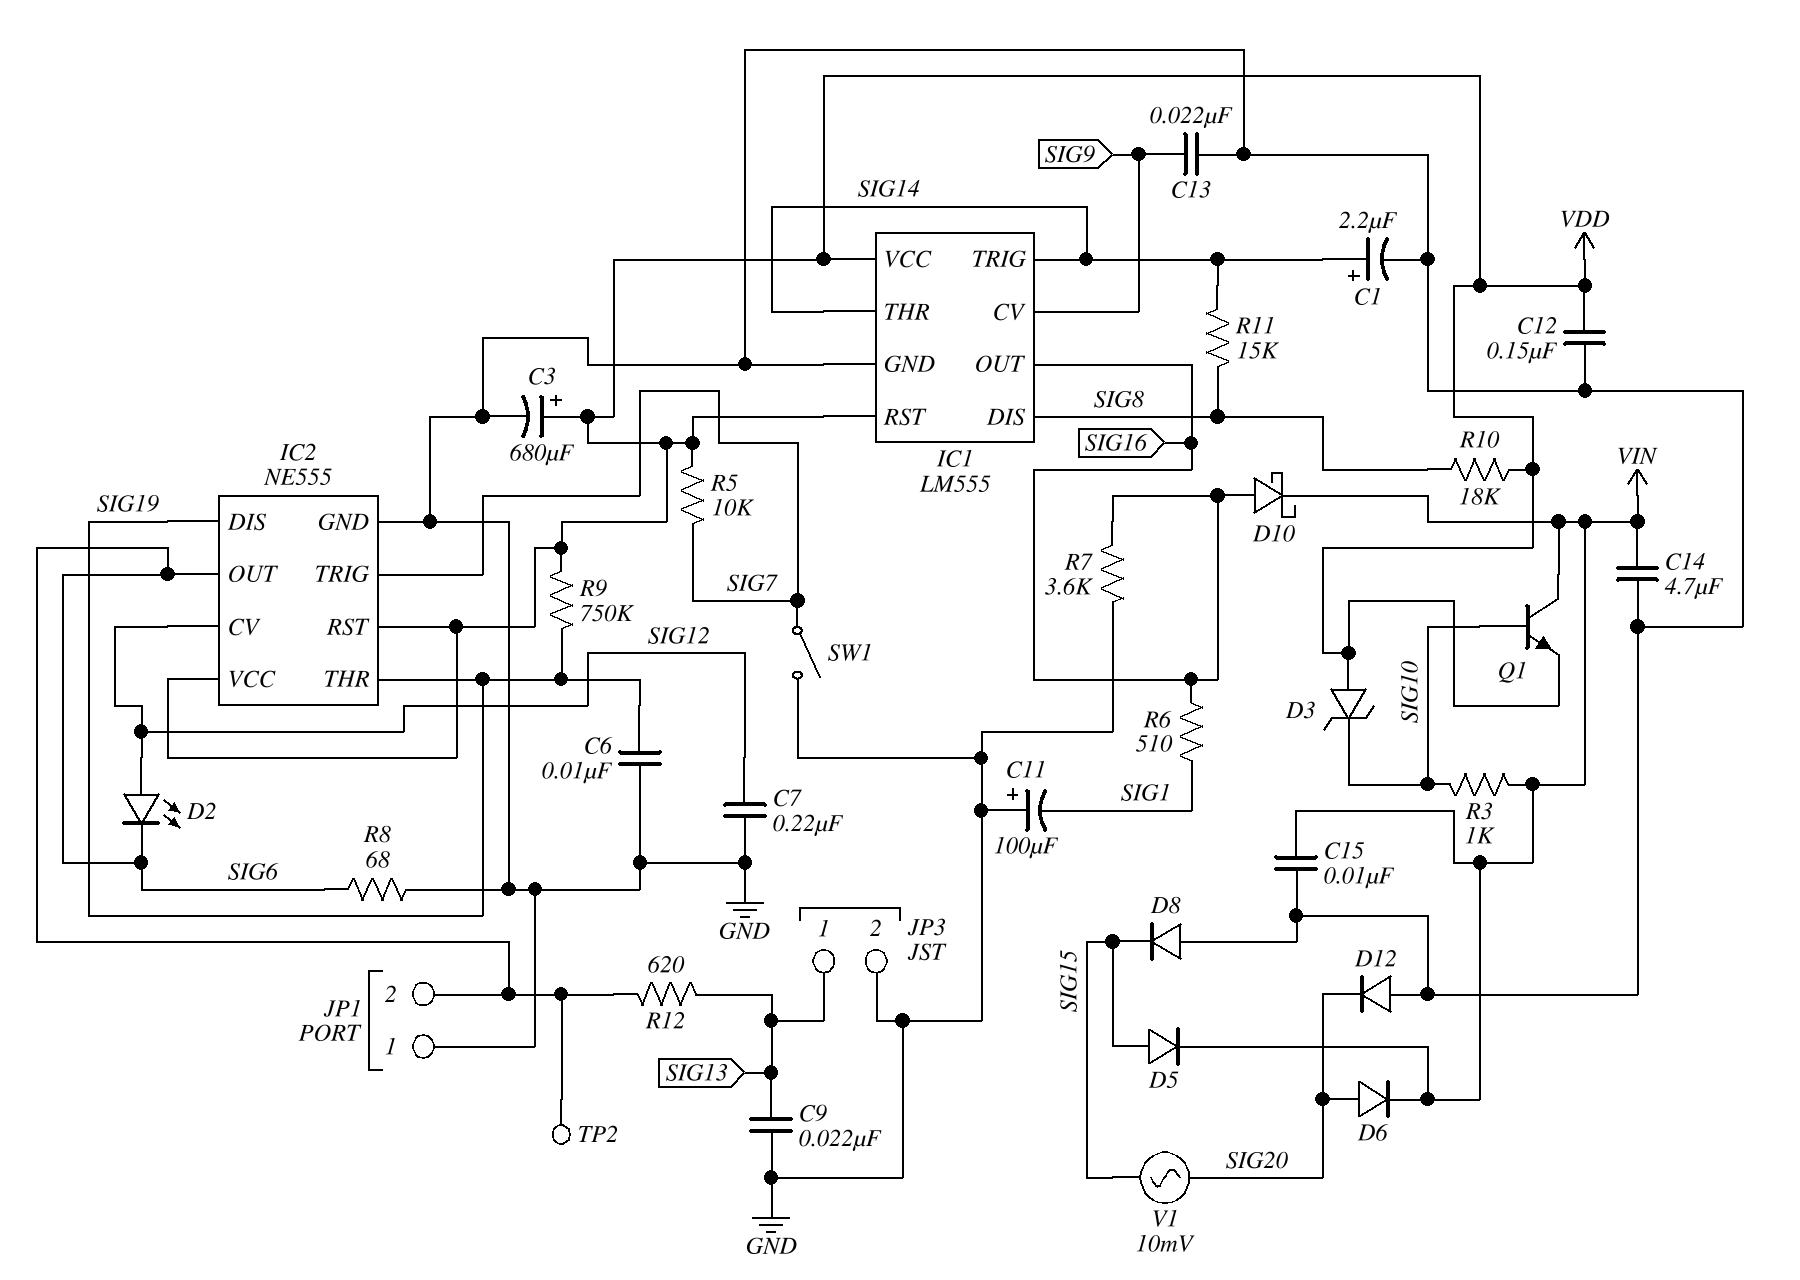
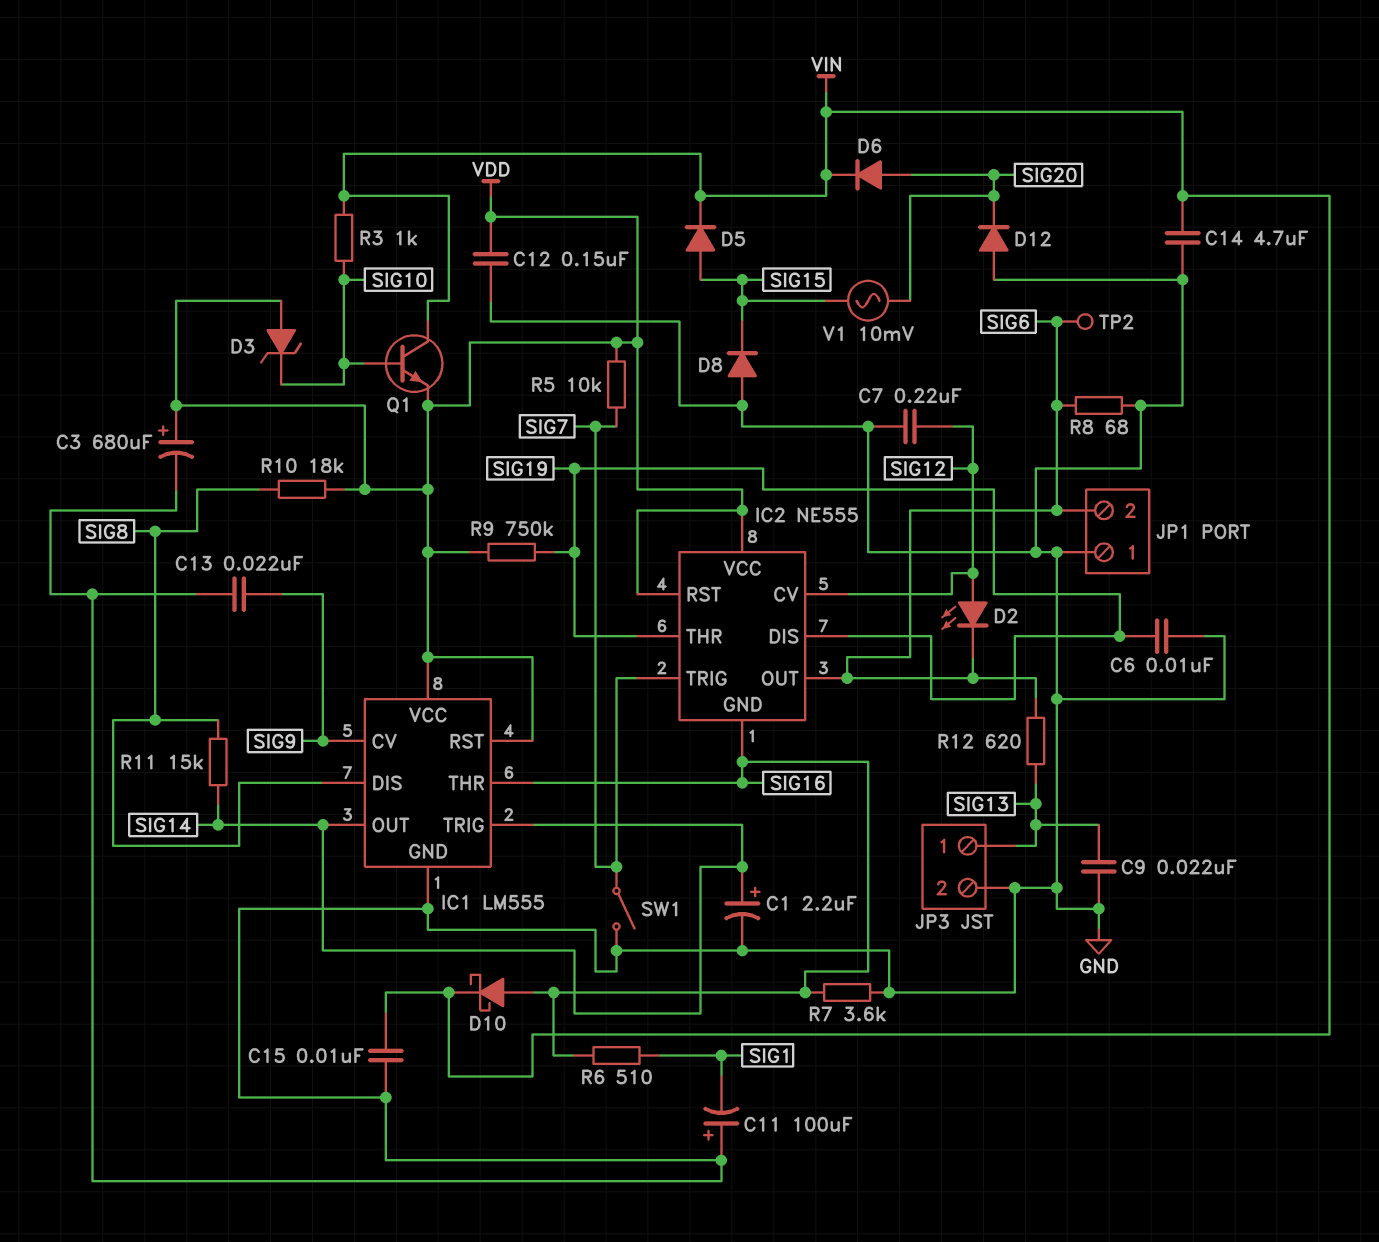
IC1 pin OUT: SIG16 -> SIG14
IC1 pin THR: SIG14 -> SIG16
IC2 pin GND: GND -> SIG16

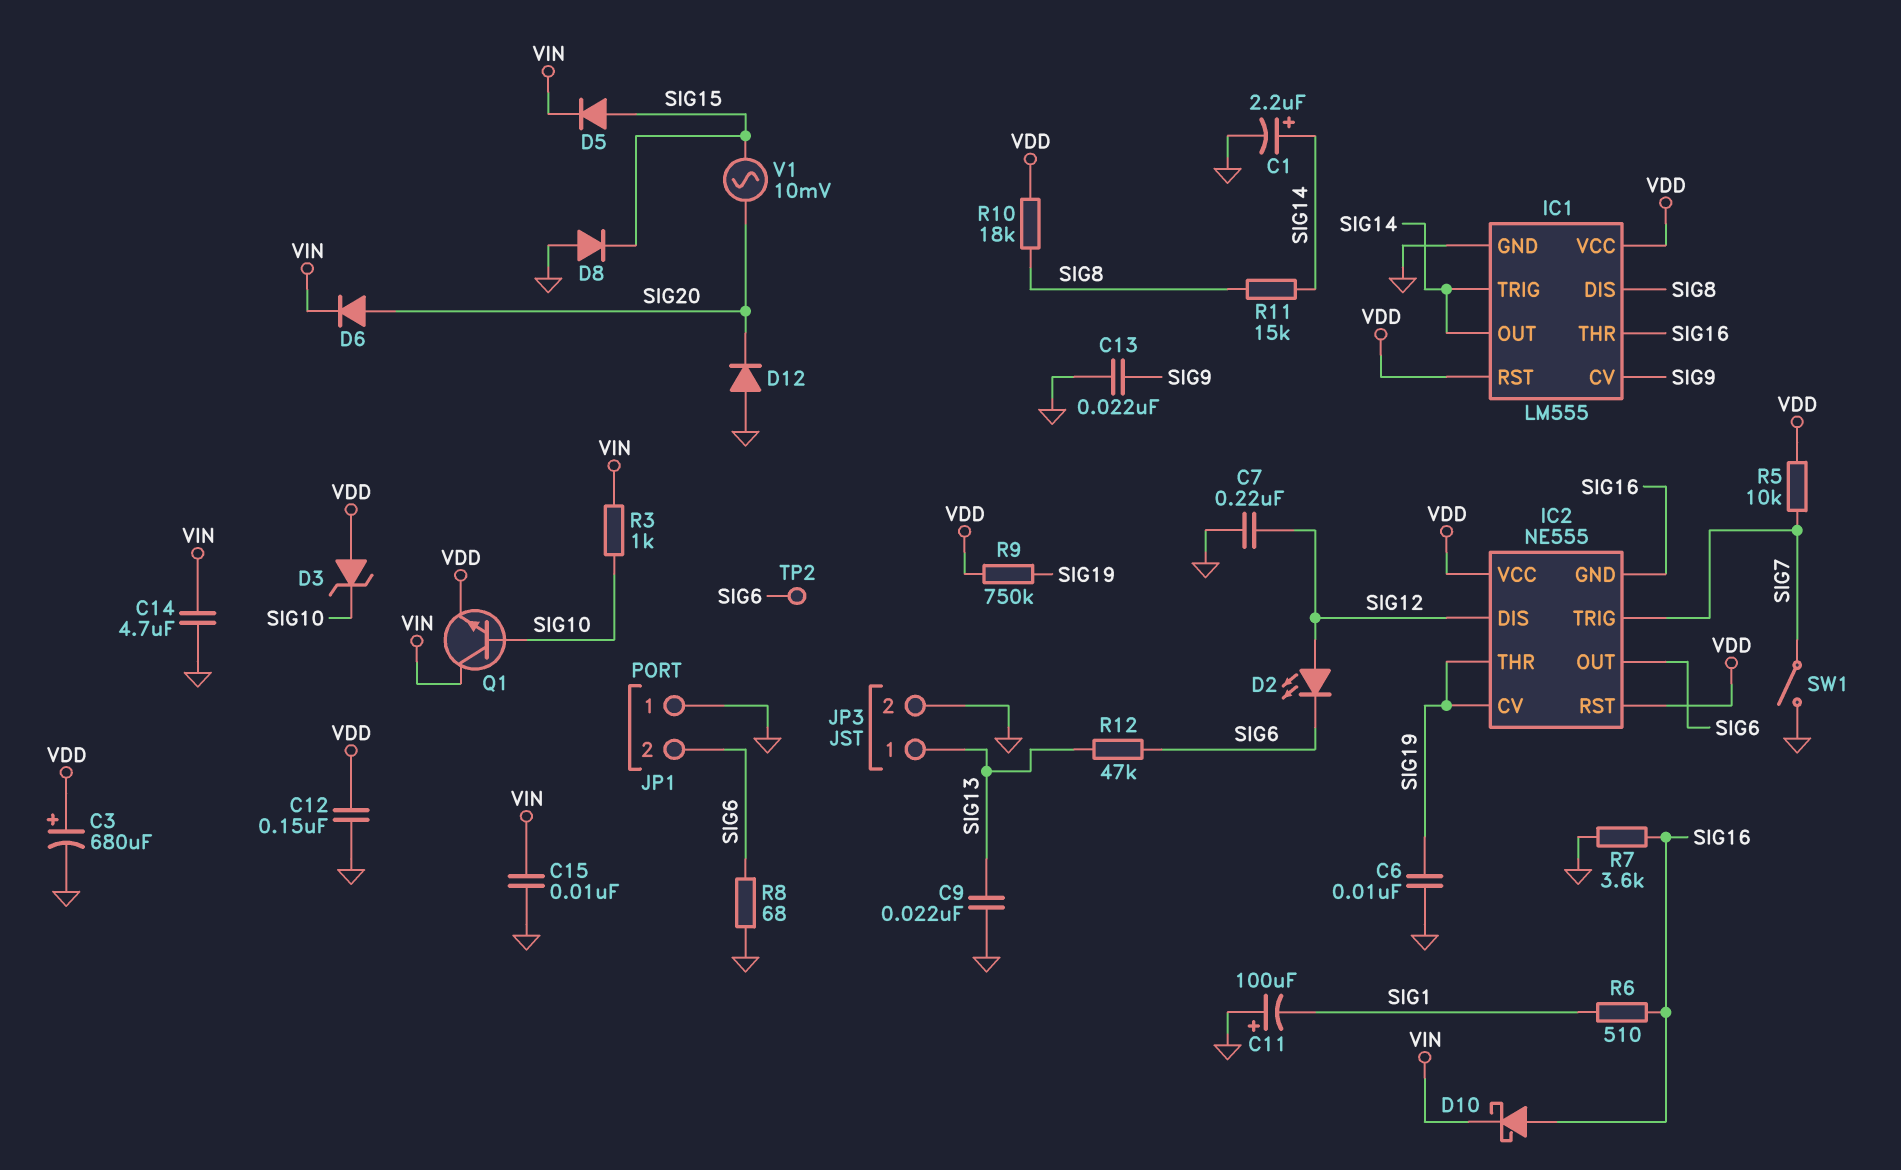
IC2 pin CV: SIG12 -> SIG19
IC2 pin DIS: SIG19 -> SIG12
R12: 620 (SIG6, SIG13) -> 47k (SIG6, SIG13)

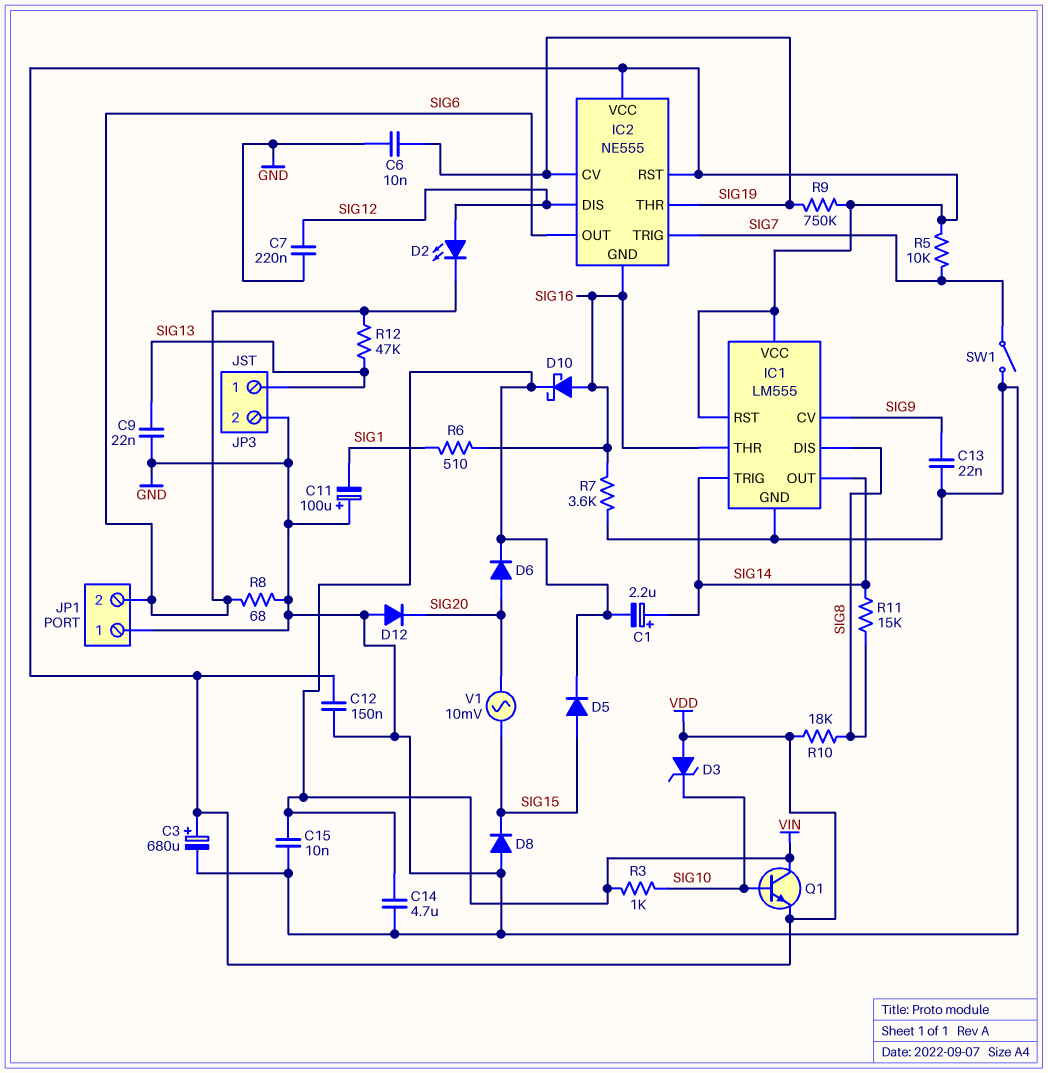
C1: 2.2uF (plus SIG14, minus GND) -> 2.2uF (plus SIG14, minus VIN)
TP2: test point (SIG6) -> none

